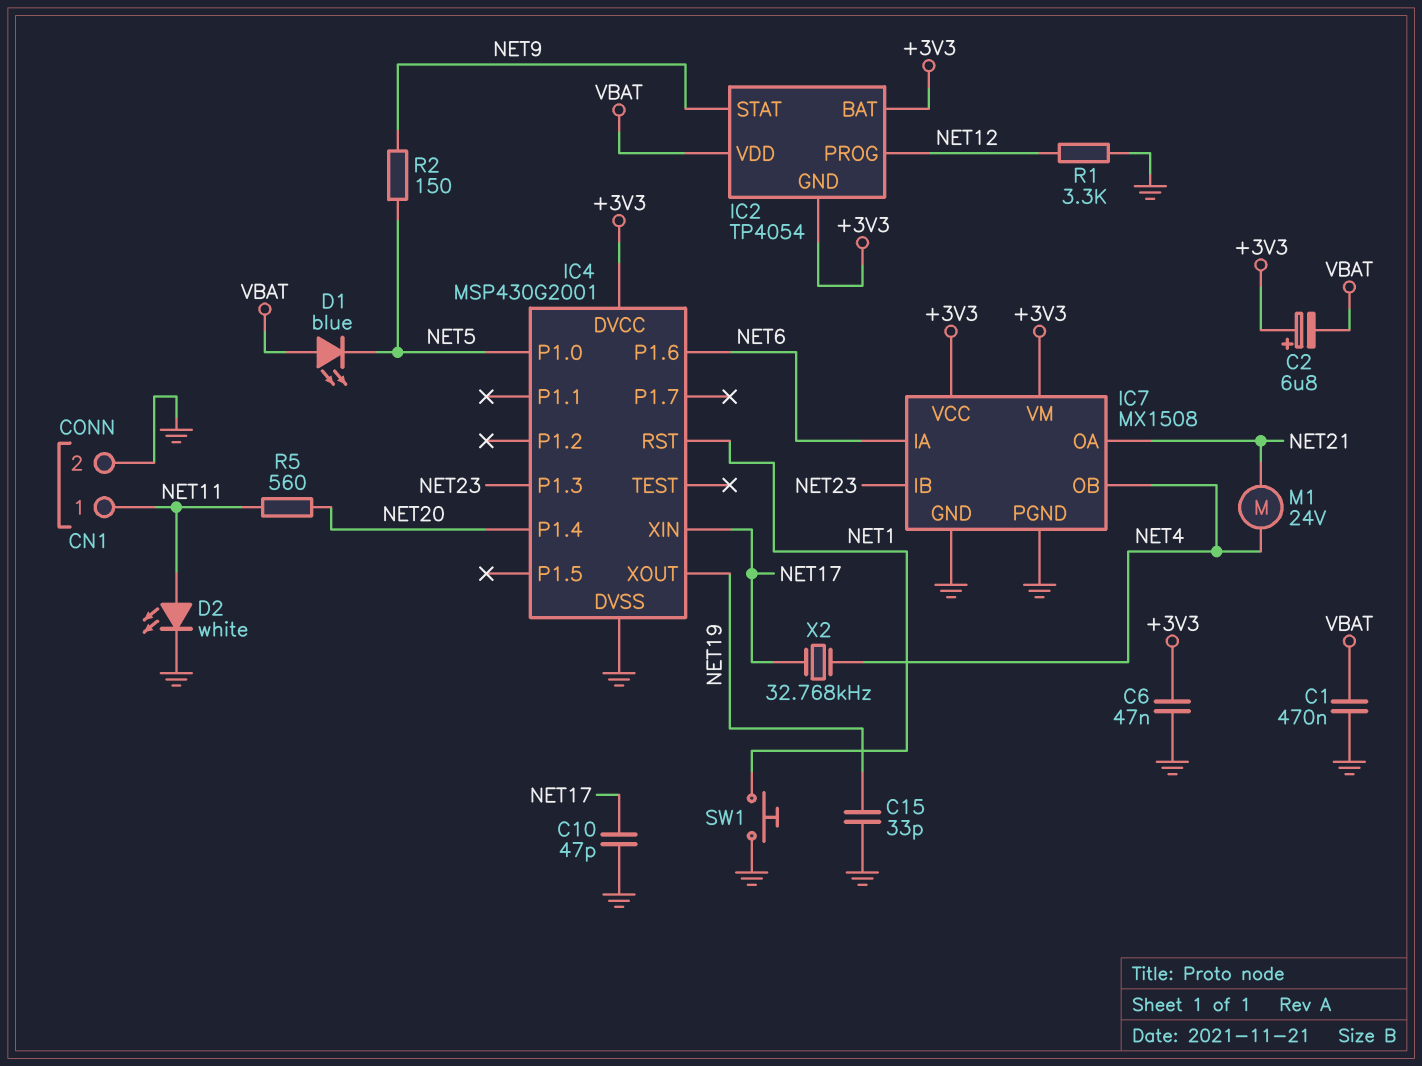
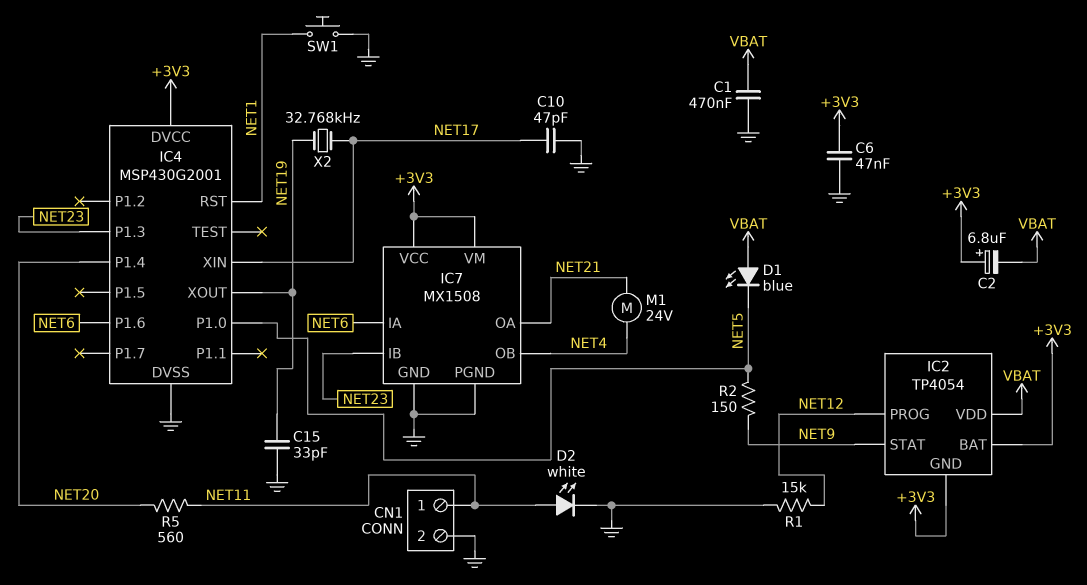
R1: 3.3k (GND, NET12) -> 15k (GND, NET12)
X2: 32.768kHz (NET4, NET17) -> 32.768kHz (NET17, NET19)

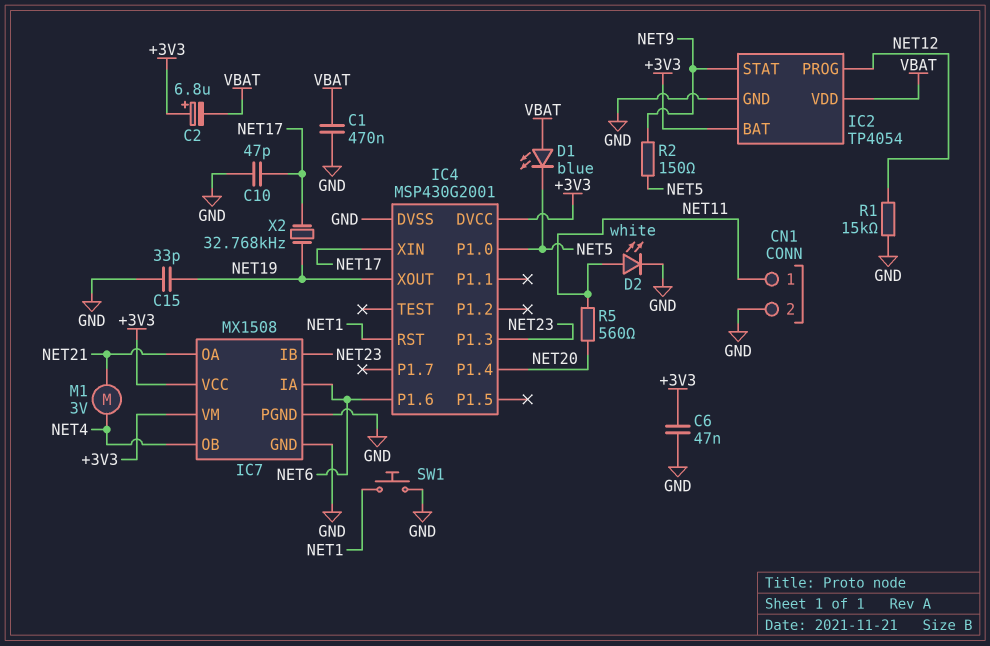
IC2 pin GND: +3V3 -> GND
M1: motor 24V (NET4, NET21) -> motor 3V (NET4, NET21)

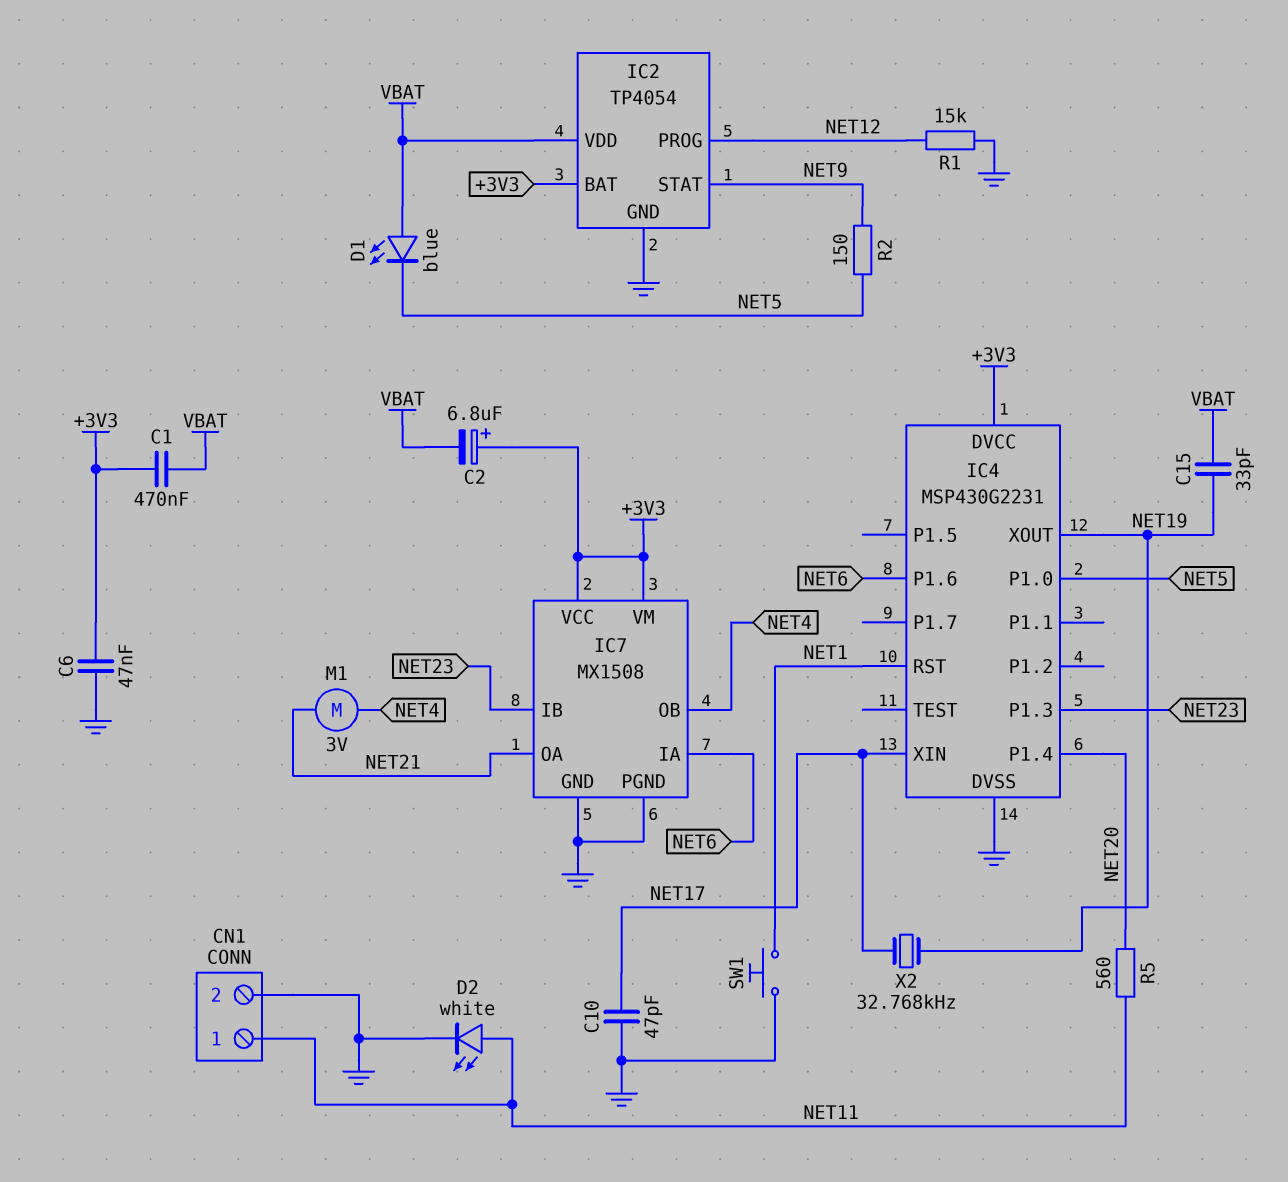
C1: 470nF (GND, VBAT) -> 470nF (+3V3, VBAT)
C15: 33pF (GND, NET19) -> 33pF (NET19, VBAT)
IC4: MSP430G2001 -> MSP430G2231

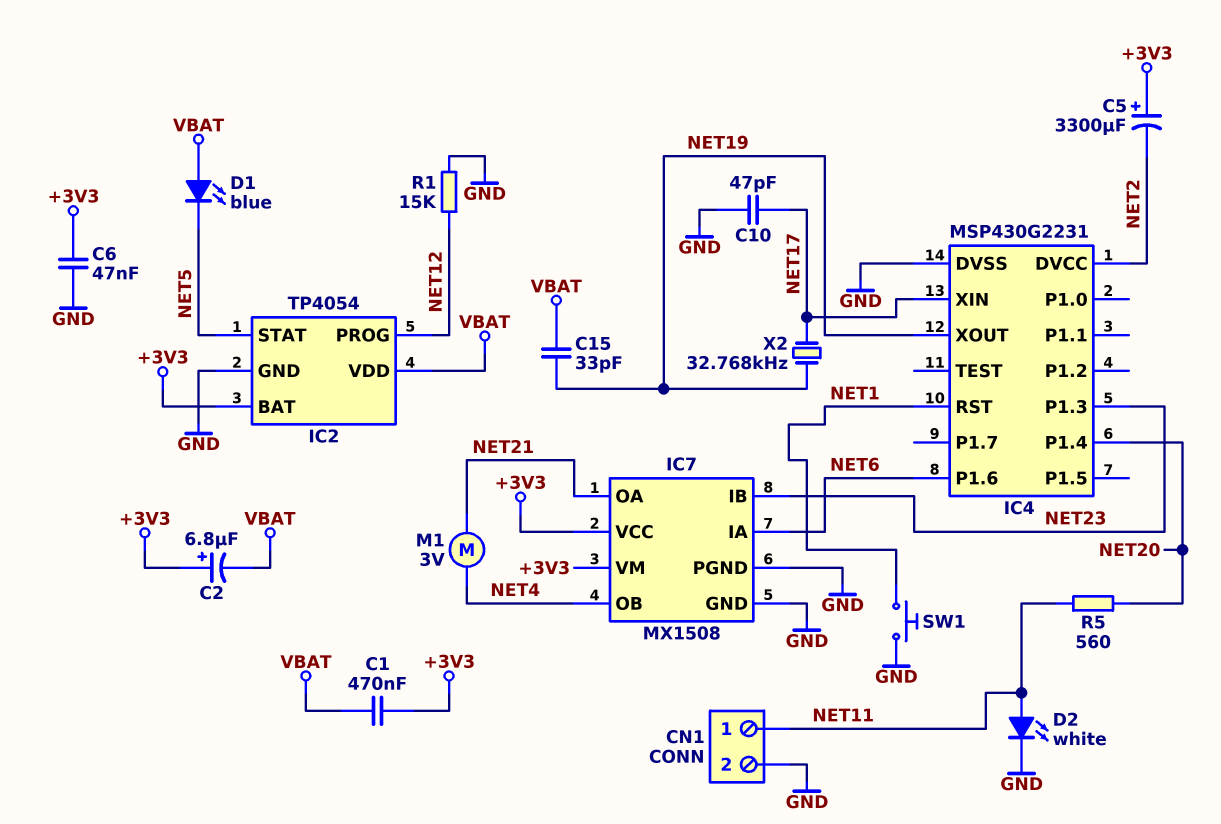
C5: none -> 3300uF (plus +3V3, minus NET2)
IC2 pin STAT: NET9 -> NET5
IC4 pin DVCC: +3V3 -> NET2
IC4 pin P1.0: NET5 -> none
R2: 150 (NET5, NET9) -> none

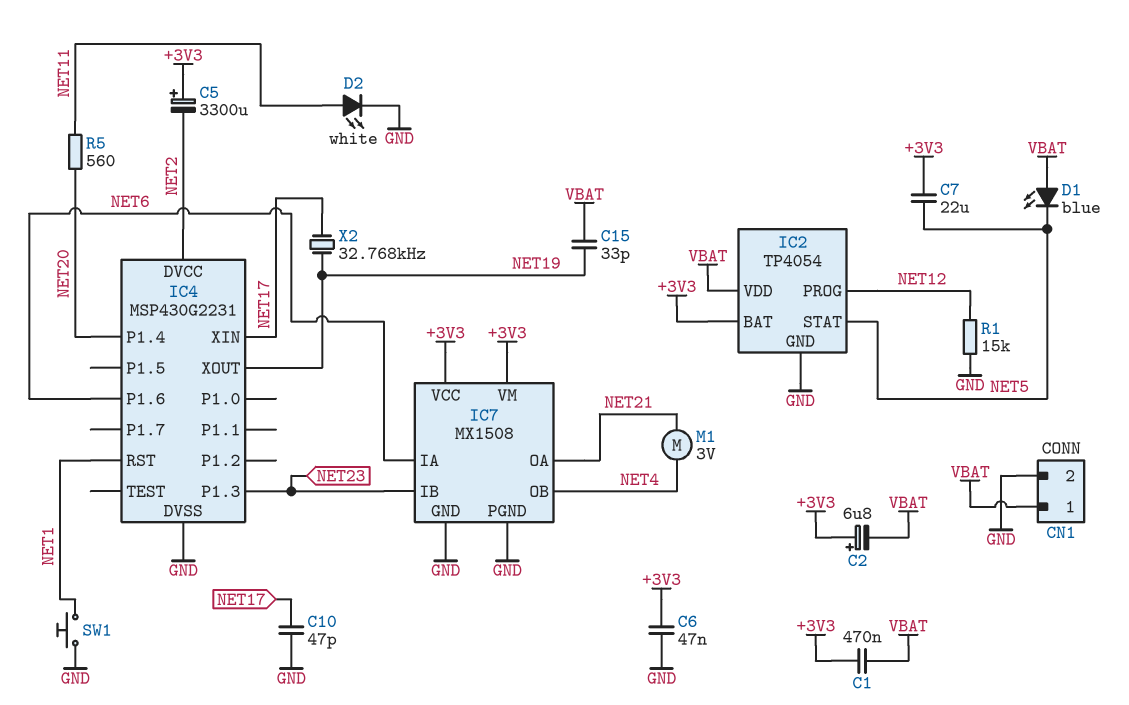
C7: none -> 22uF (+3V3, NET5)
CN1 pin 1: NET11 -> VBAT

